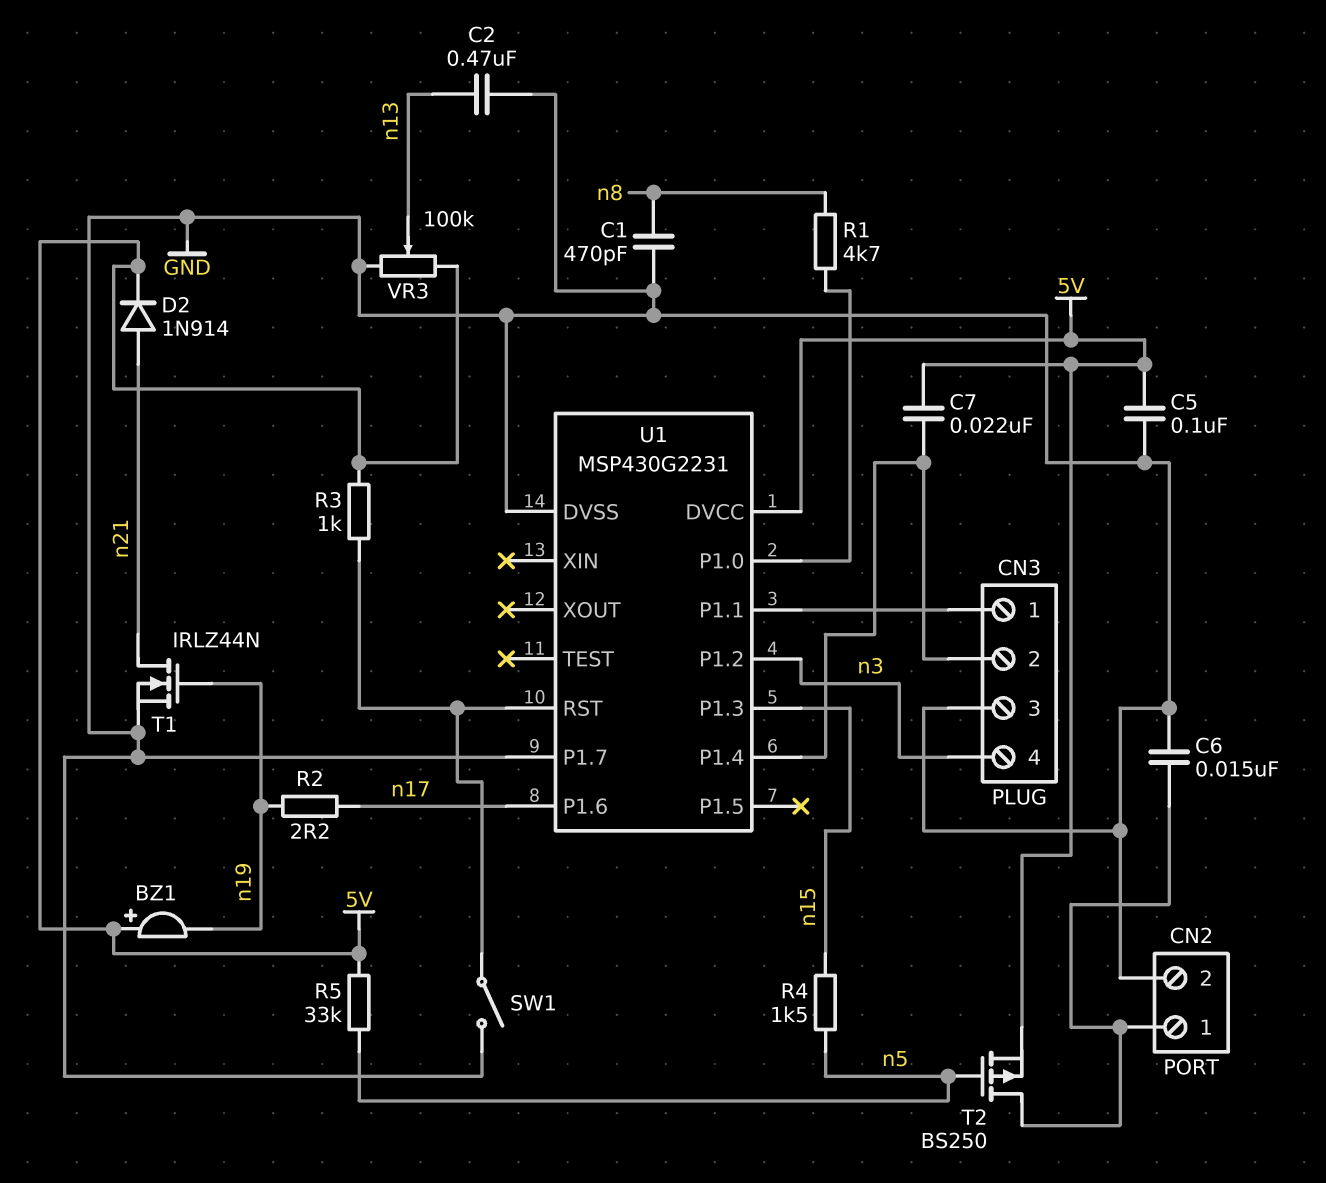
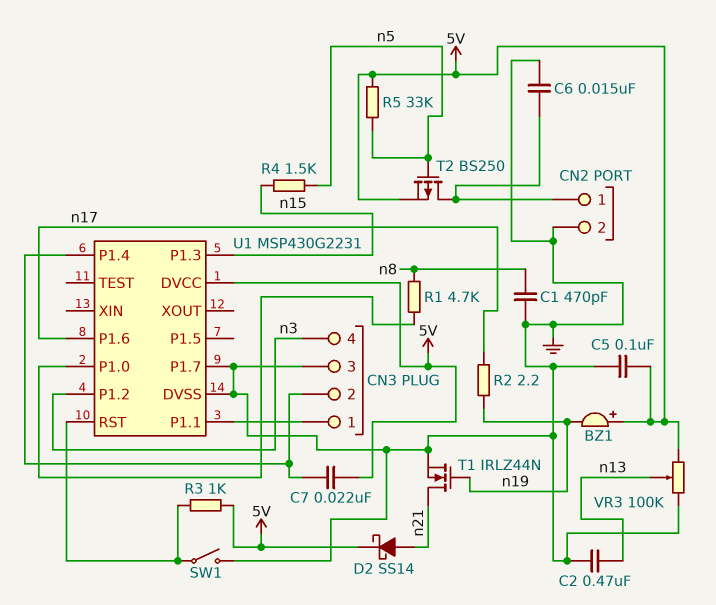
D2: diode 1N914 (A n21, K 5V) -> schottky SS14 (A n21, K 5V)

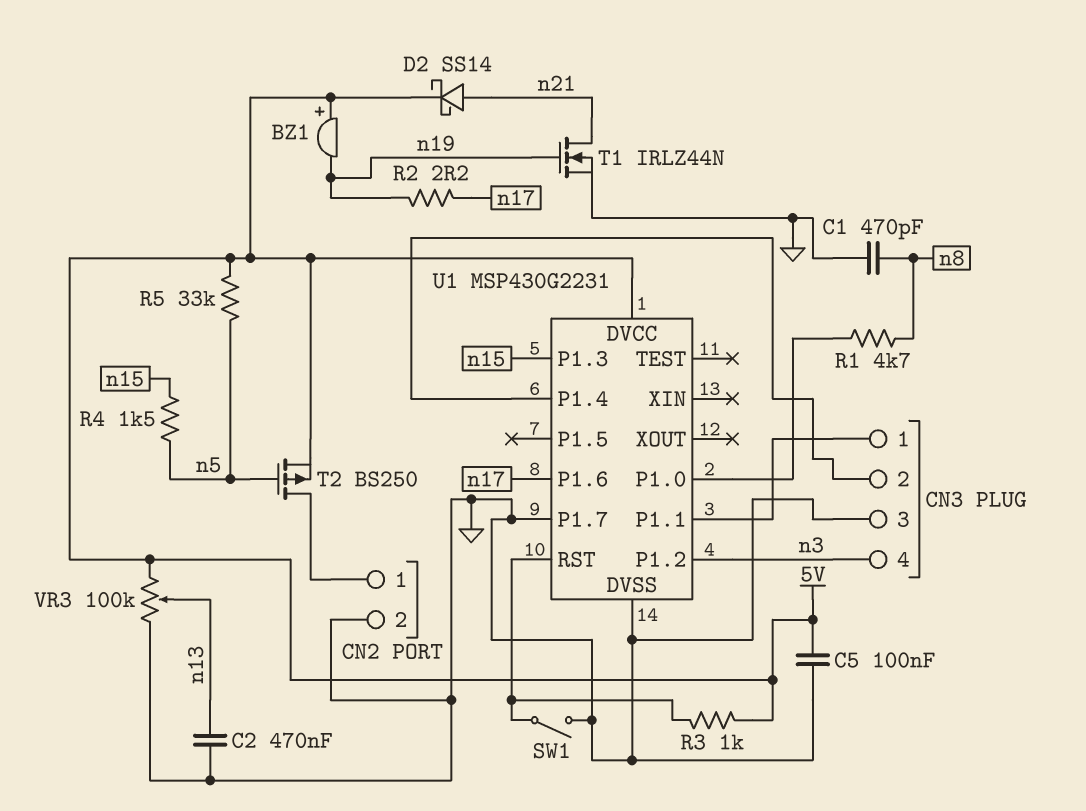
C6: 15nF (CN2/1, GND) -> none
C7: 22nF (5V, CN3/2) -> none

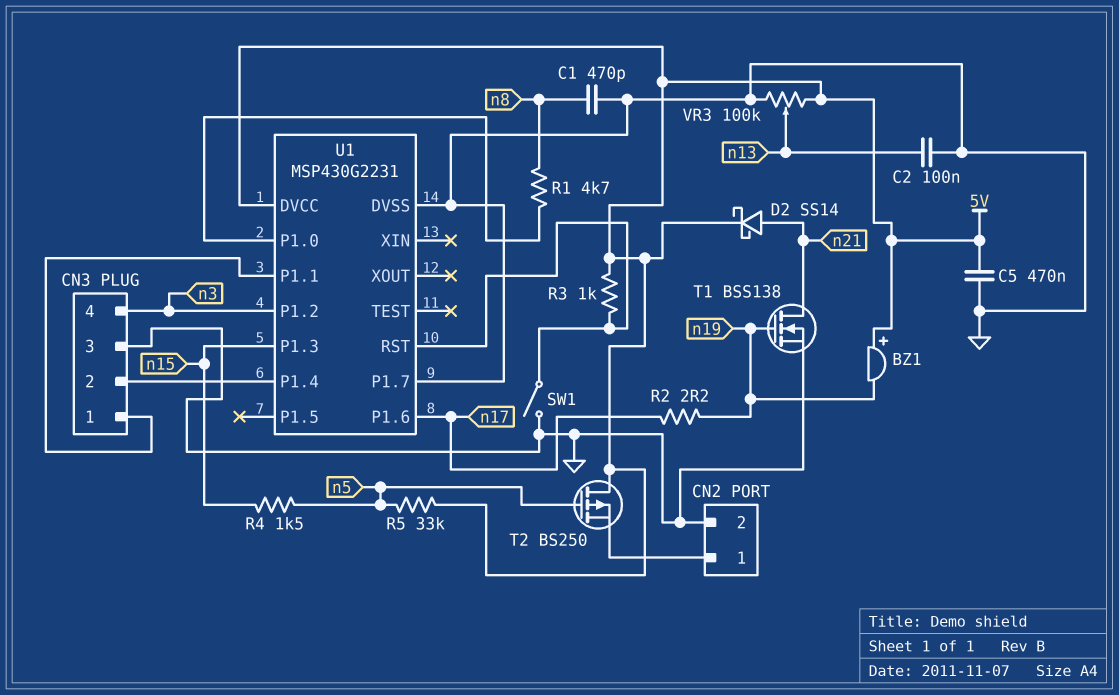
C2: 470nF (GND, n13) -> 100nF (GND, n13)
C5: 100nF (5V, GND) -> 470nF (5V, GND)
T1: NMOS IRLZ44N (G n19, D n21, S GND) -> NMOS BSS138 (G n19, D n21, S GND)
T2: PMOS BS250 (G n5, D CN2/1, S 5V) -> PMOS BS250 (G n5, D 5V, S CN2/1)

